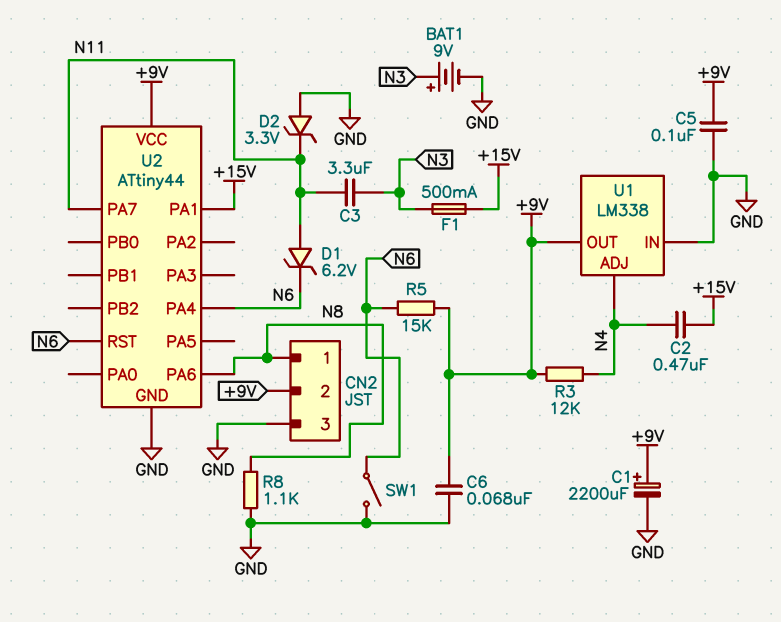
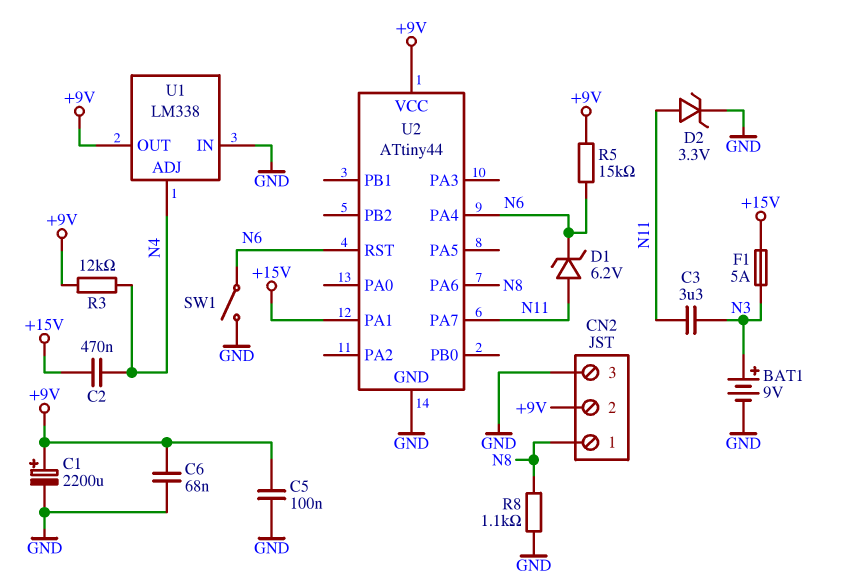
D2: zener 3.3V (A GND, K N11) -> zener 3.3V (A N11, K GND)
F1: 500mA (+15V, N3) -> 5A (+15V, N3)

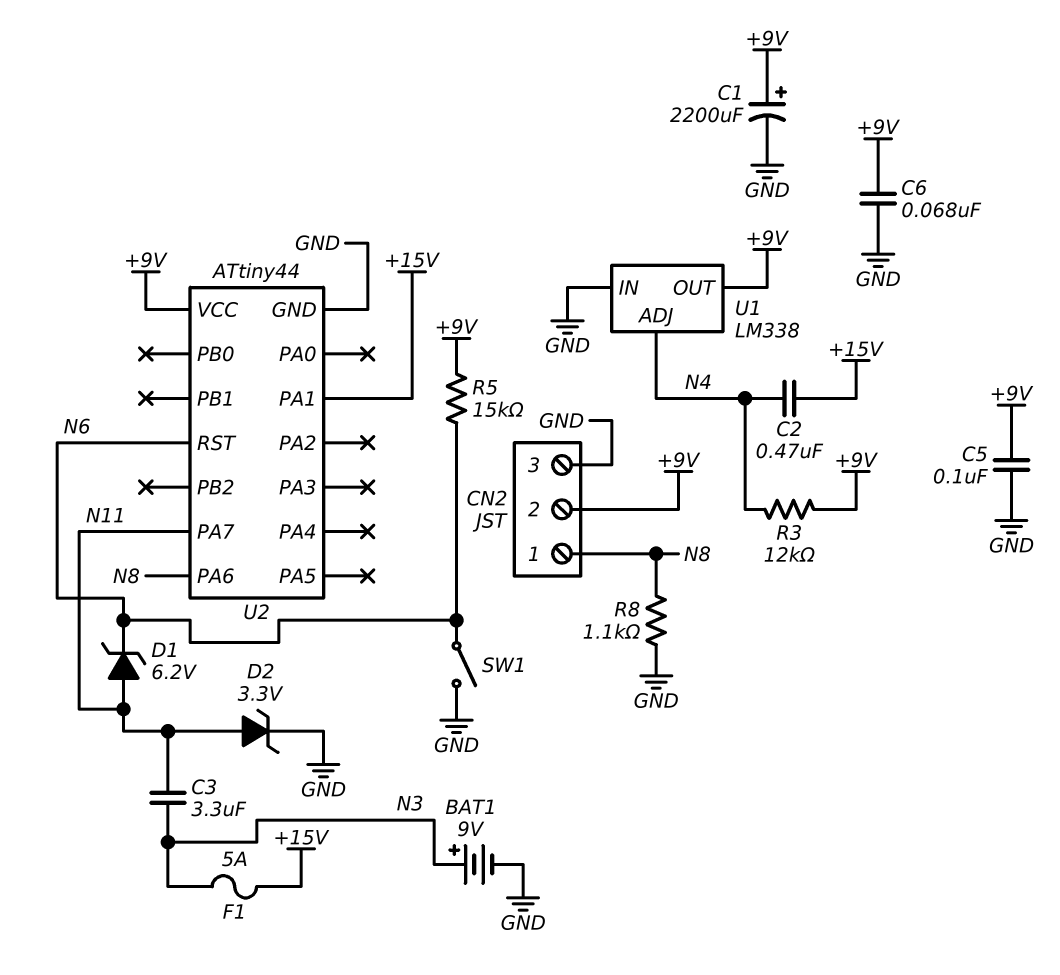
U2 pin PA4: N6 -> none

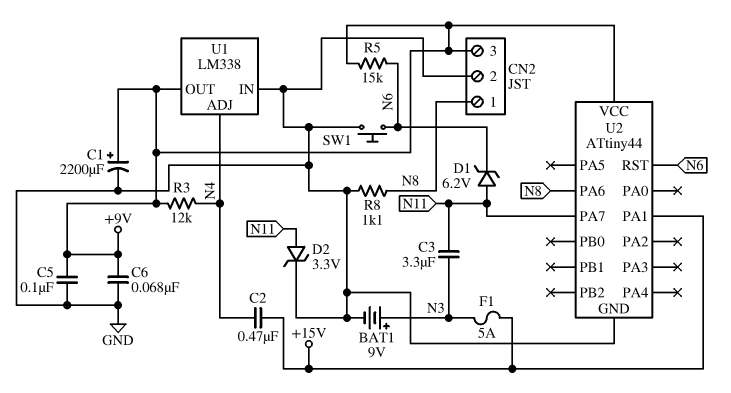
CN2 pin 2: +9V -> GND
CN2 pin 3: GND -> +9V
SW1: switch (GND, N6) -> button (GND, N6)

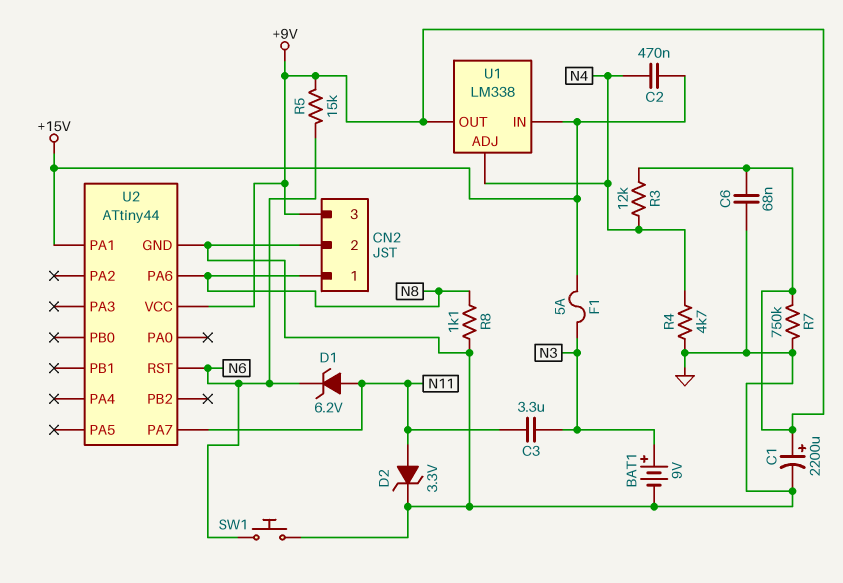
C5: 100nF (+9V, GND) -> none
R4: none -> 4.7k (GND, N4)
R7: none -> 750k (+9V, GND)
U1 pin IN: GND -> +15V

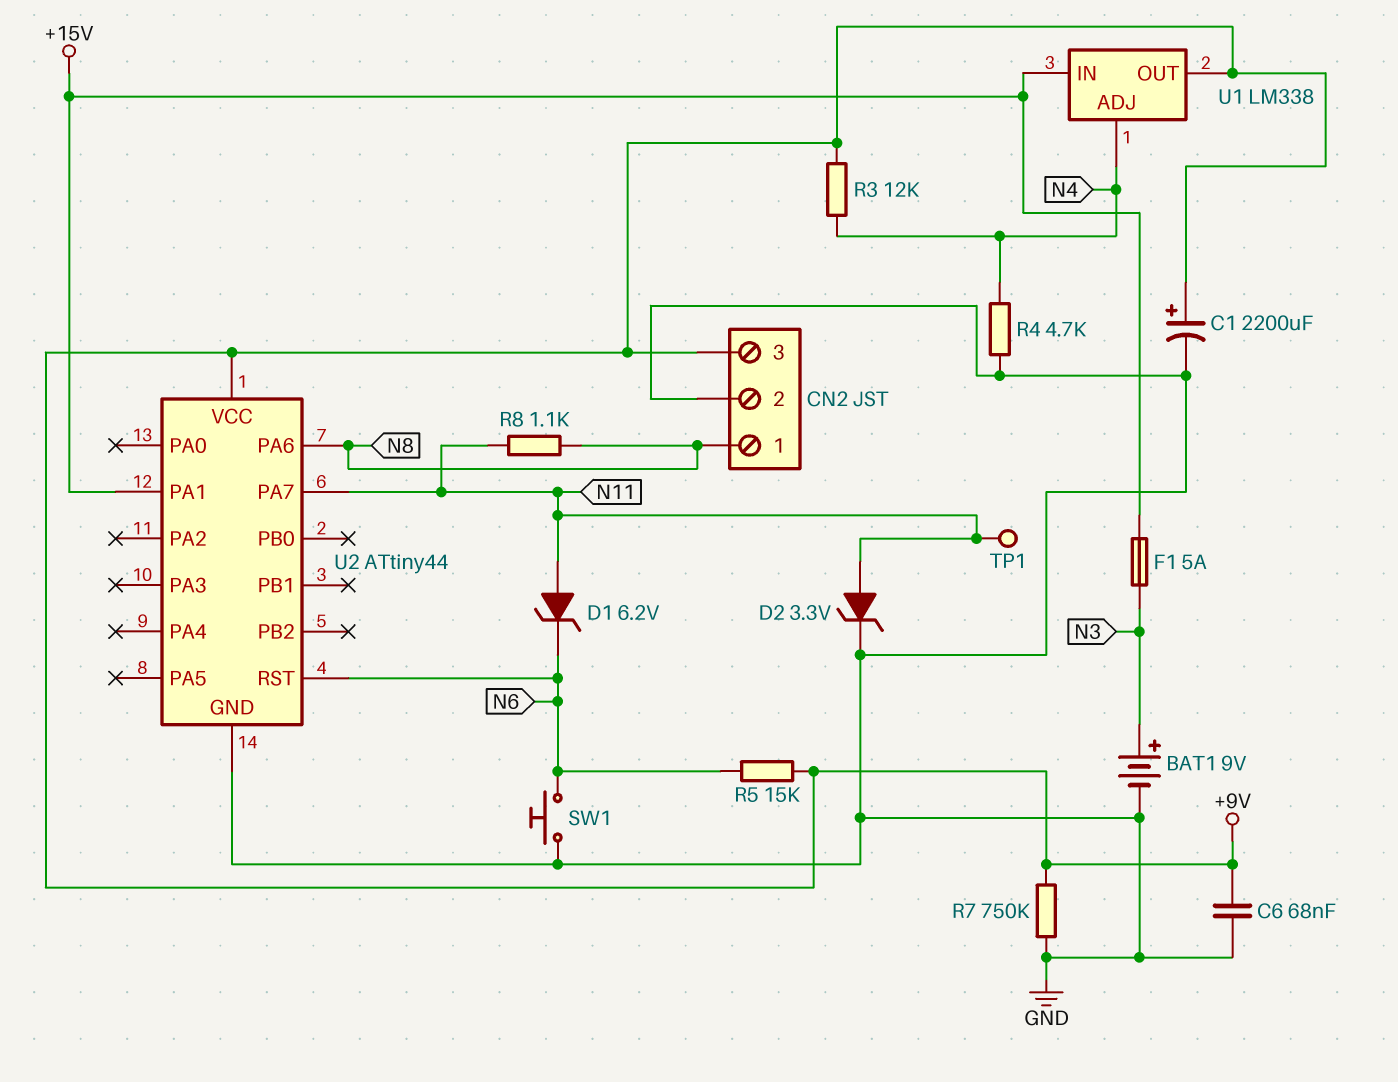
C2: 470nF (+15V, N4) -> none
C3: 3.3uF (N3, N11) -> none
R8: 1.1k (GND, N8) -> 1.1k (N8, N11)
TP1: none -> test point (N11)

